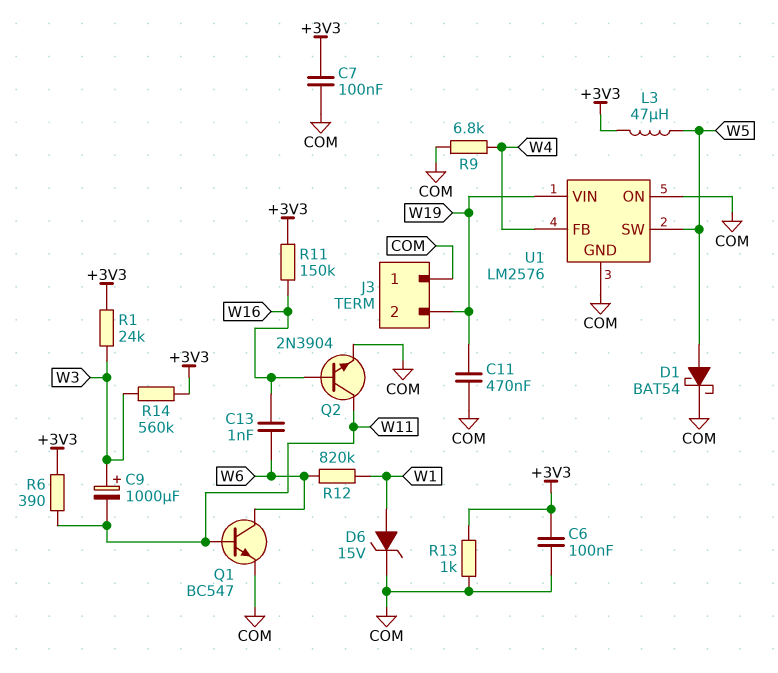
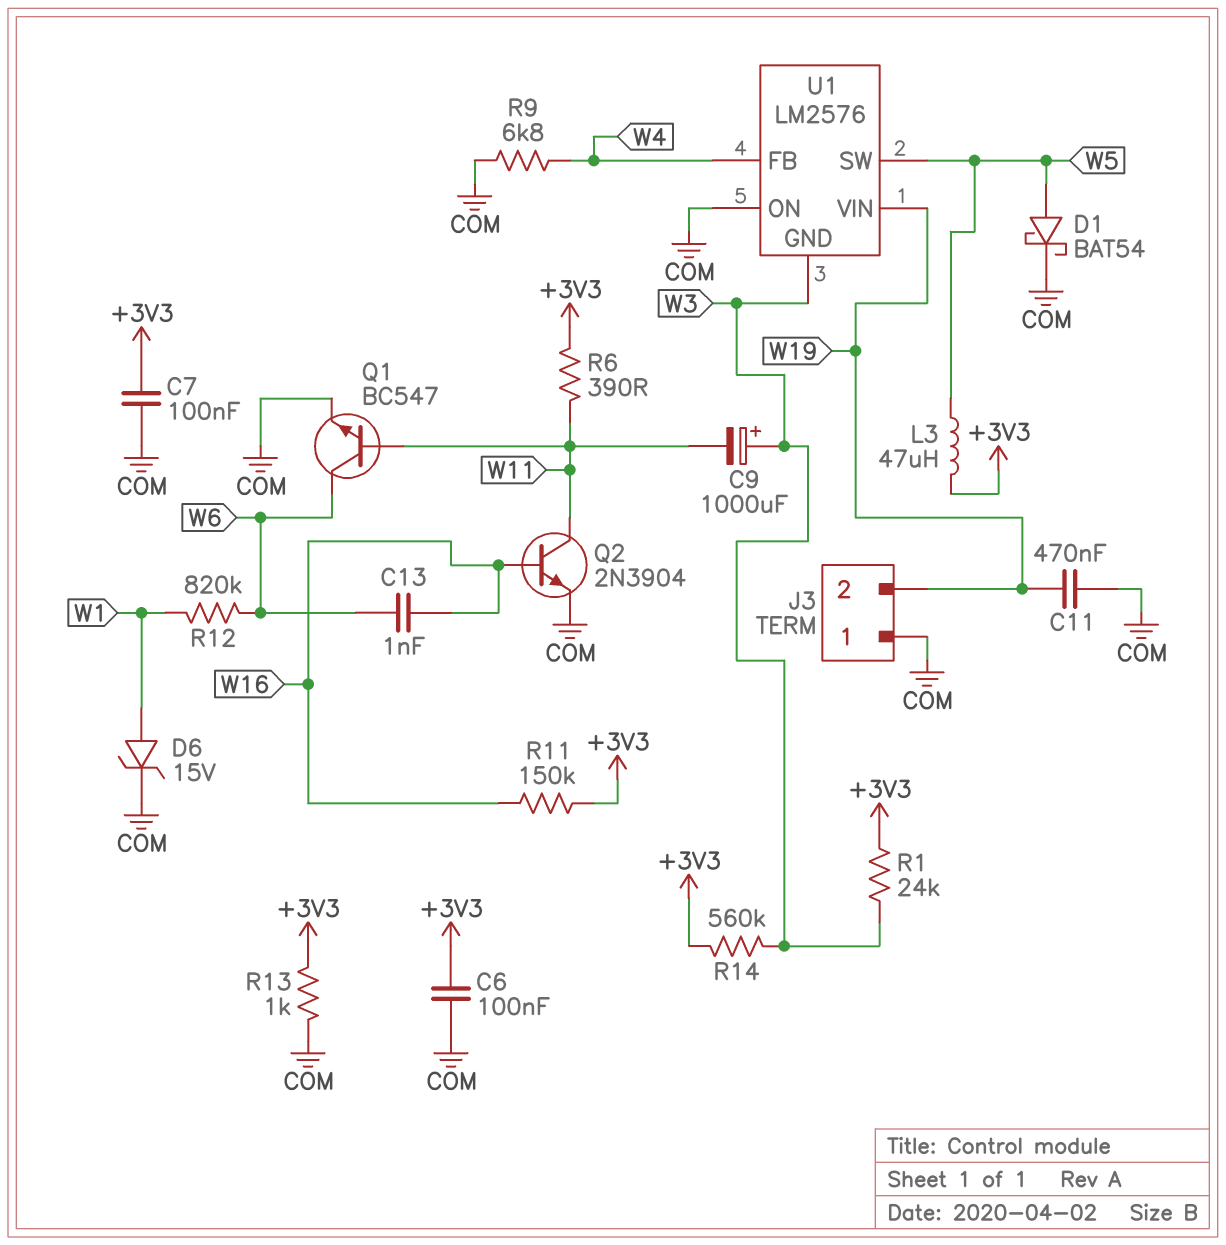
U1 pin GND: COM -> W3

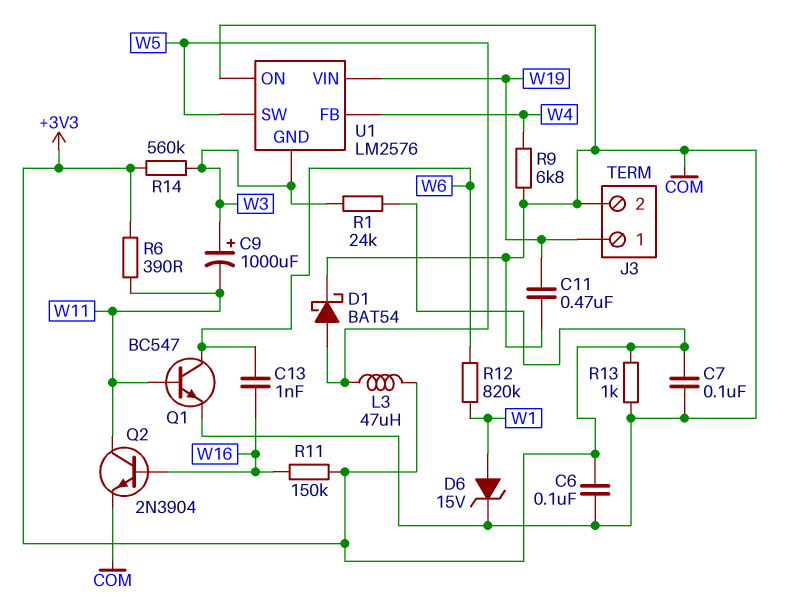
J3 pin 1: COM -> W19
J3 pin 2: W19 -> COM

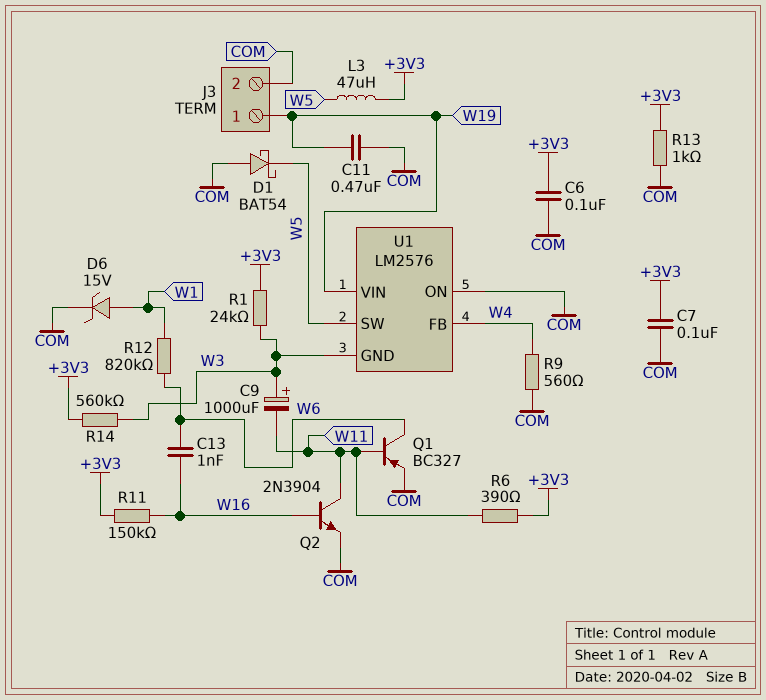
D1: schottky BAT54 (A W5, K COM) -> schottky BAT54 (A COM, K W5)
Q1: NPN BC547 (B W11, C W6, E COM) -> PNP BC327 (B W11, C W6, E COM)
R9: 6.8k (COM, W4) -> 560 (COM, W4)

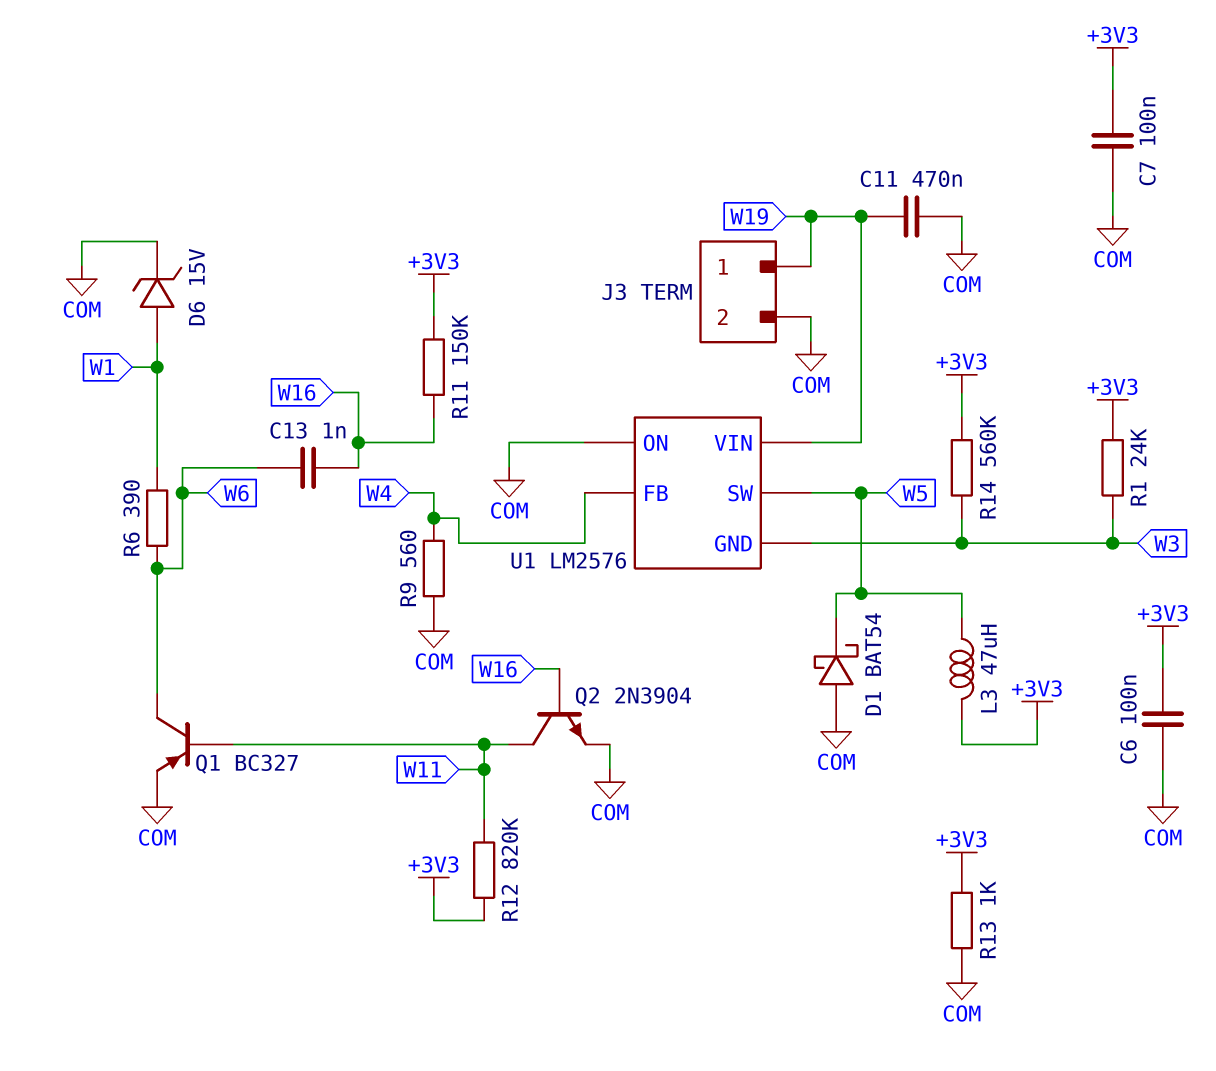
C9: 1000uF (plus W3, minus W11) -> none
R6: 390 (+3V3, W11) -> 390 (W1, W6)
R12: 820k (W1, W6) -> 820k (+3V3, W11)

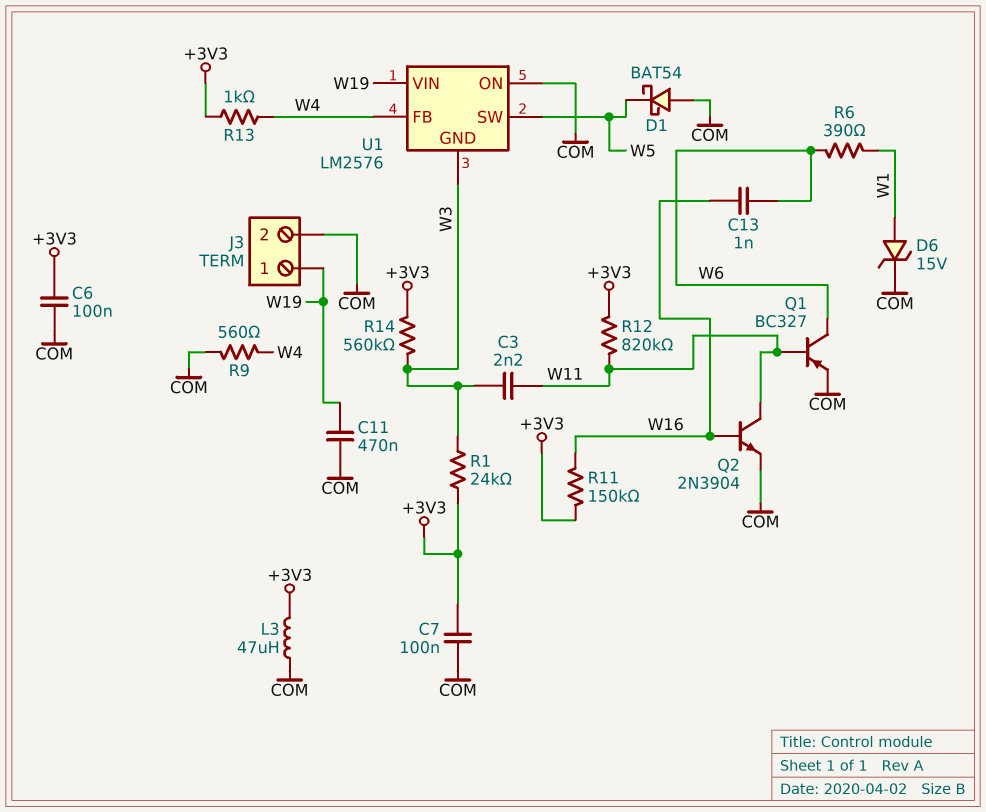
C3: none -> 2.2nF (W3, W11)
L3: 47uH (+3V3, W5) -> 47uH (+3V3, COM)
R13: 1k (+3V3, COM) -> 1k (+3V3, W4)

